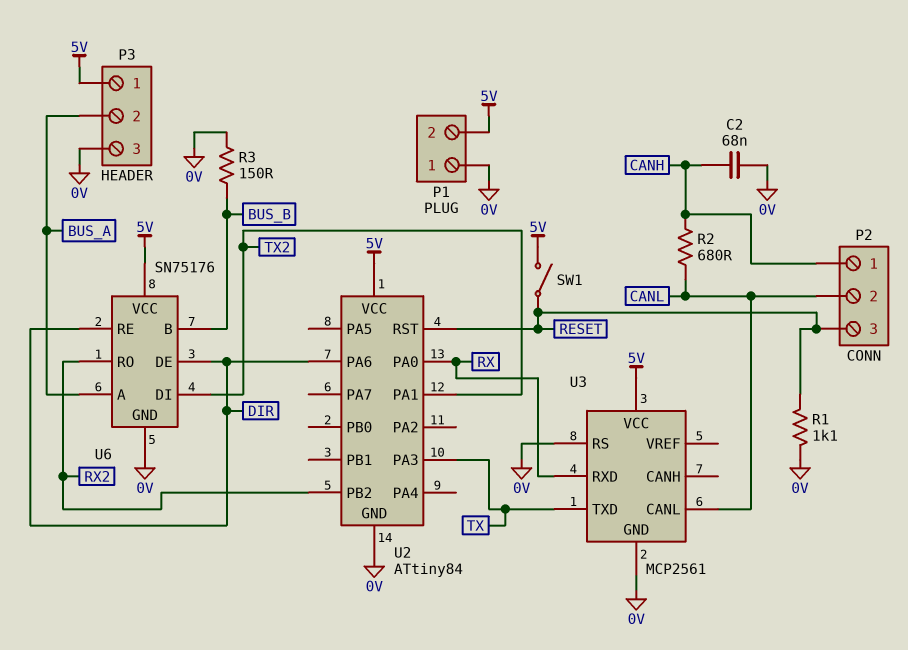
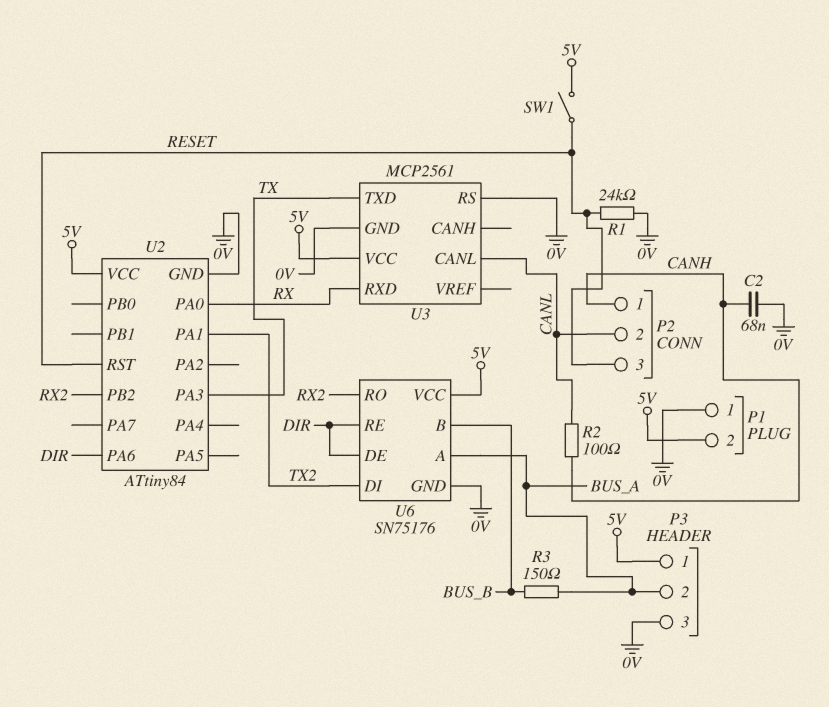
R1: 1.1k (0V, RESET) -> 24k (0V, RESET)
R2: 680 (CANH, CANL) -> 100 (CANH, CANL)
R3: 150 (0V, BUS_B) -> 150 (BUS_A, BUS_B)

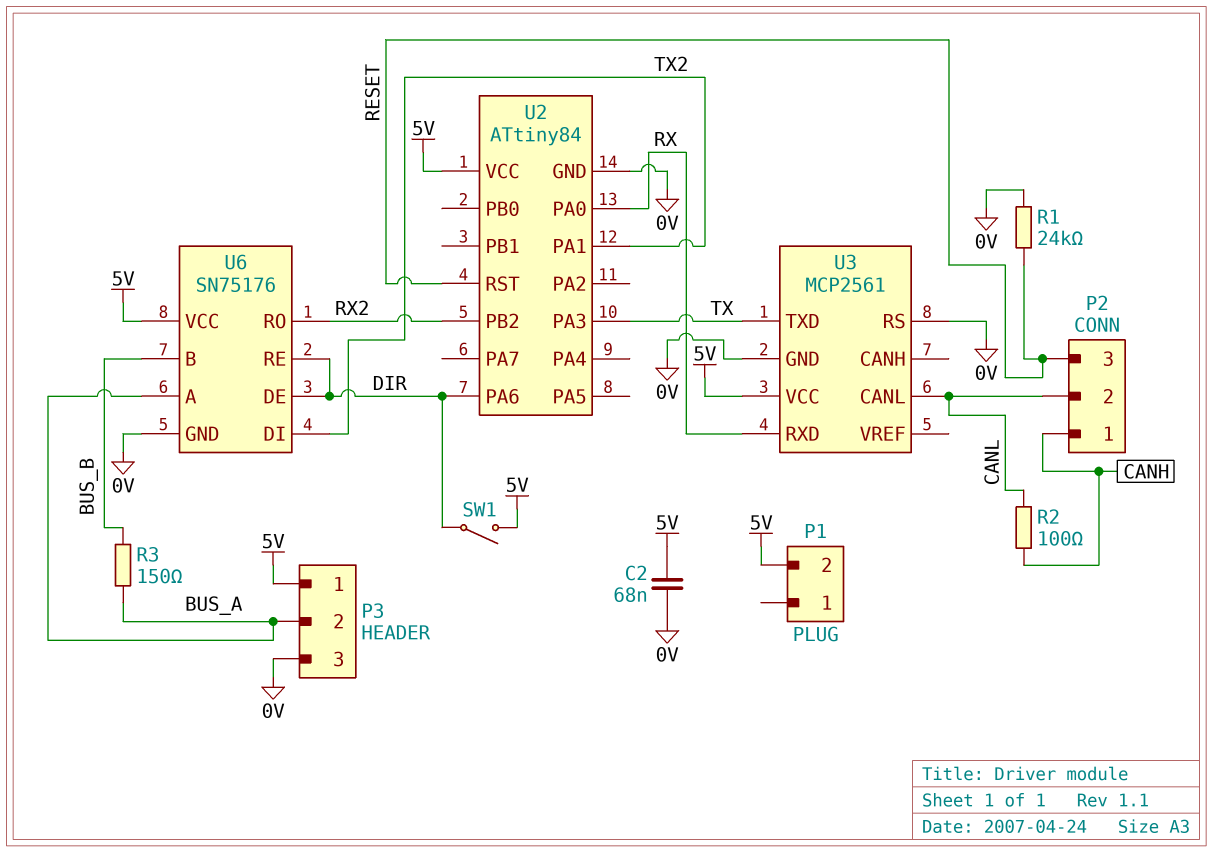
C2: 68nF (0V, CANH) -> 68nF (0V, 5V)
P1 pin 1: 0V -> none
SW1: switch (5V, RESET) -> switch (5V, DIR)

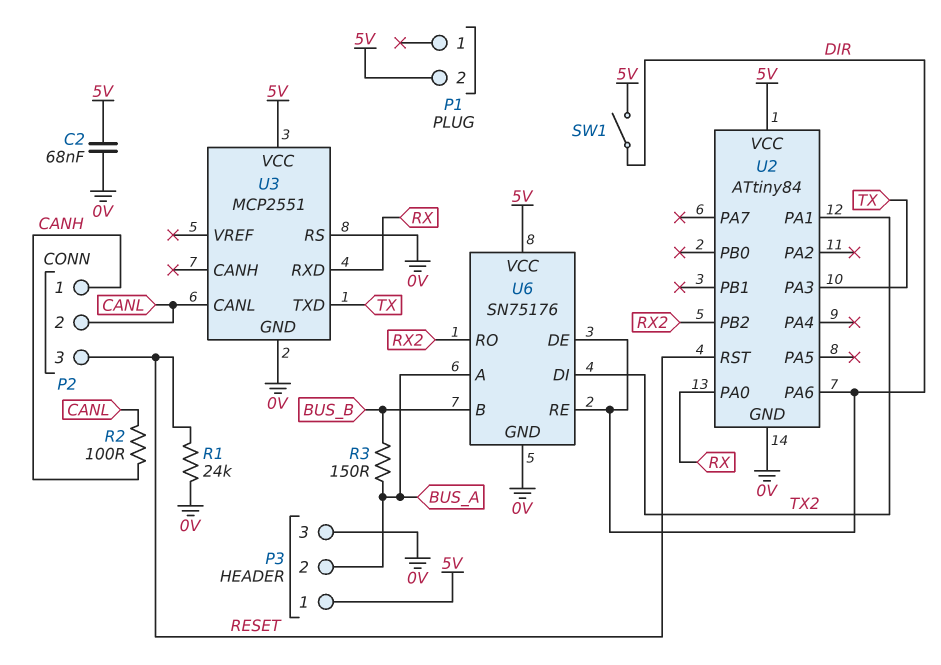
U3: MCP2561 -> MCP2551

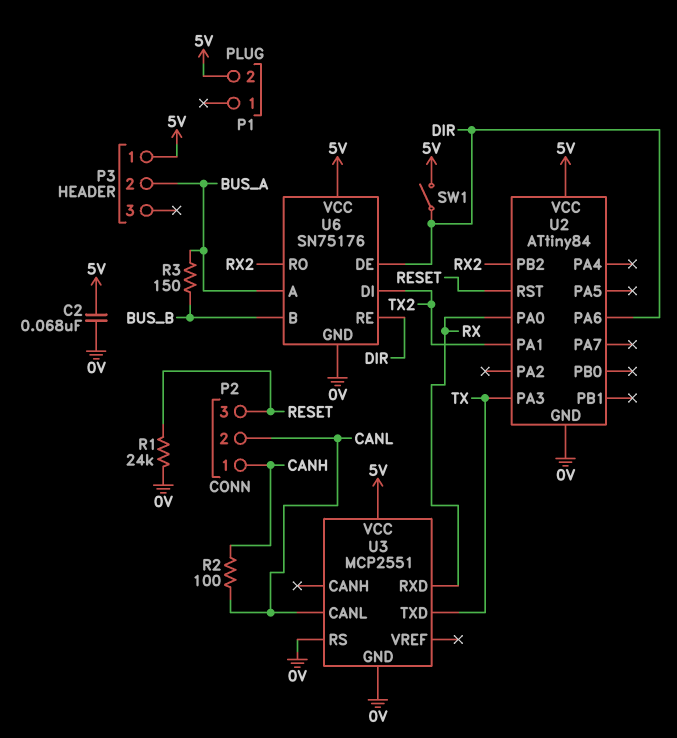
P3 pin 3: 0V -> none

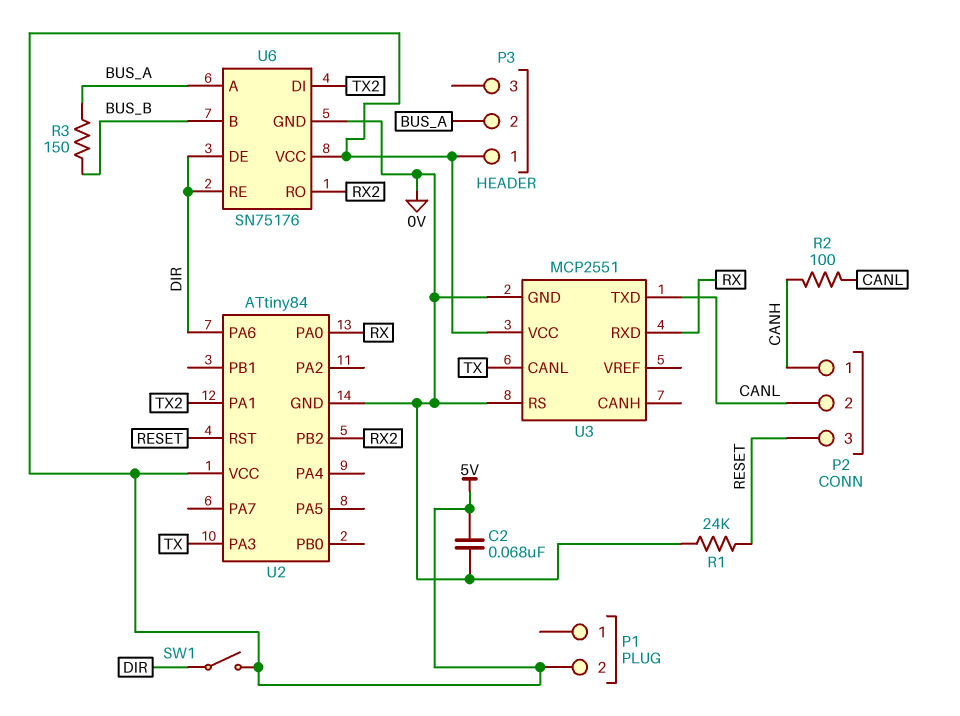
U3 pin CANL: CANL -> TX
U3 pin TXD: TX -> CANL

